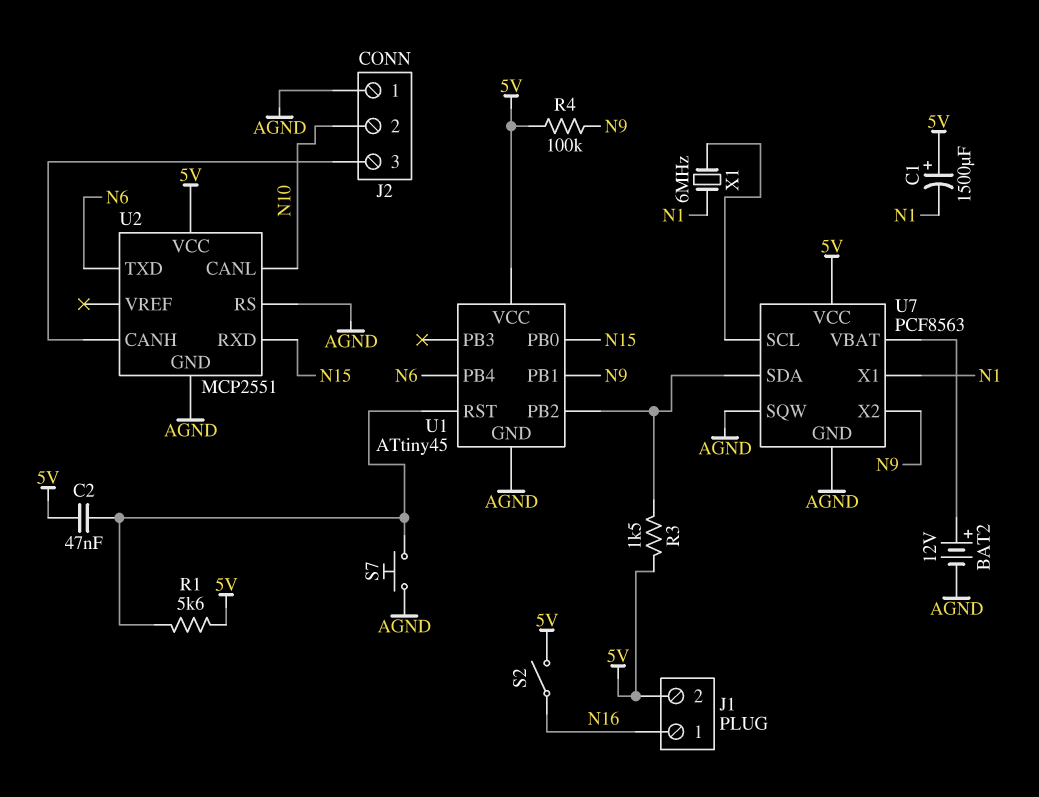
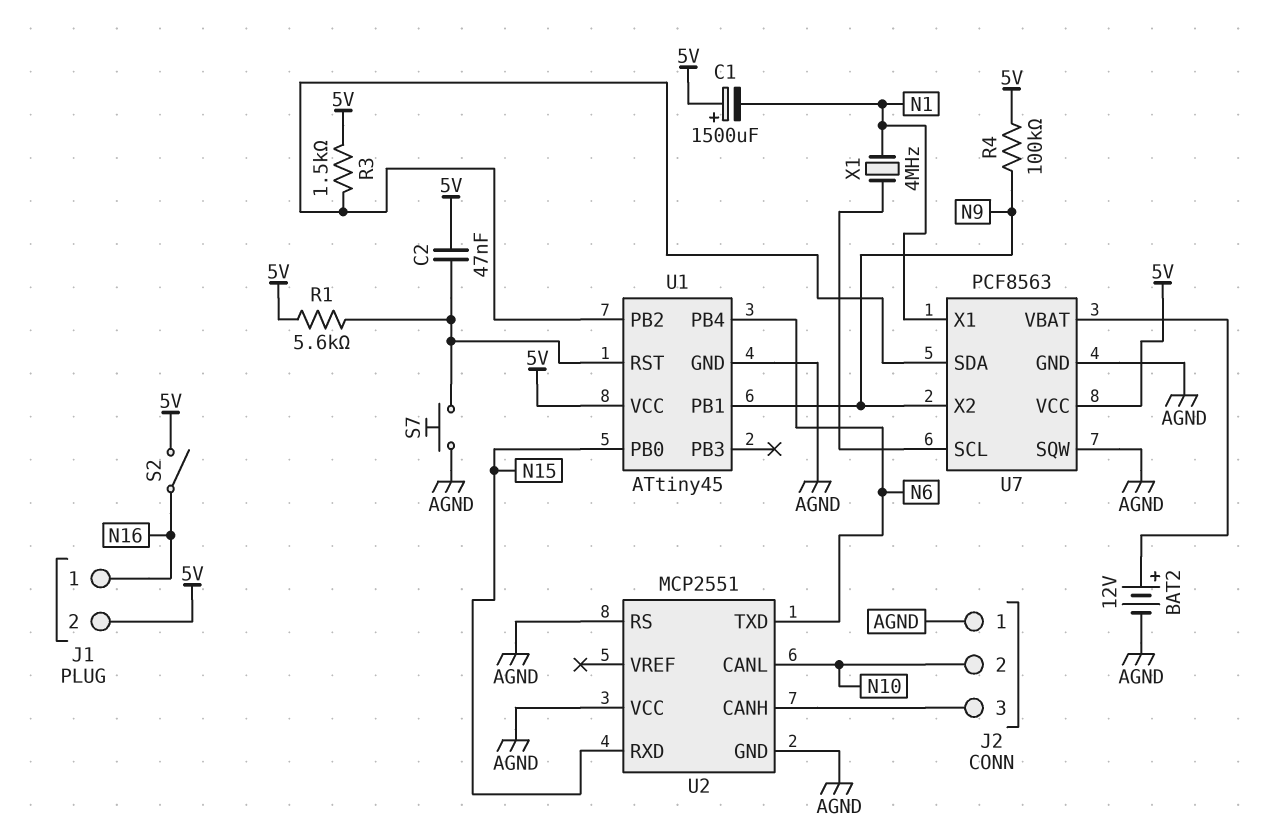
U2 pin VCC: 5V -> AGND
X1: 6MHz (N1, U7/SCL) -> 4MHz (N1, U7/SCL)

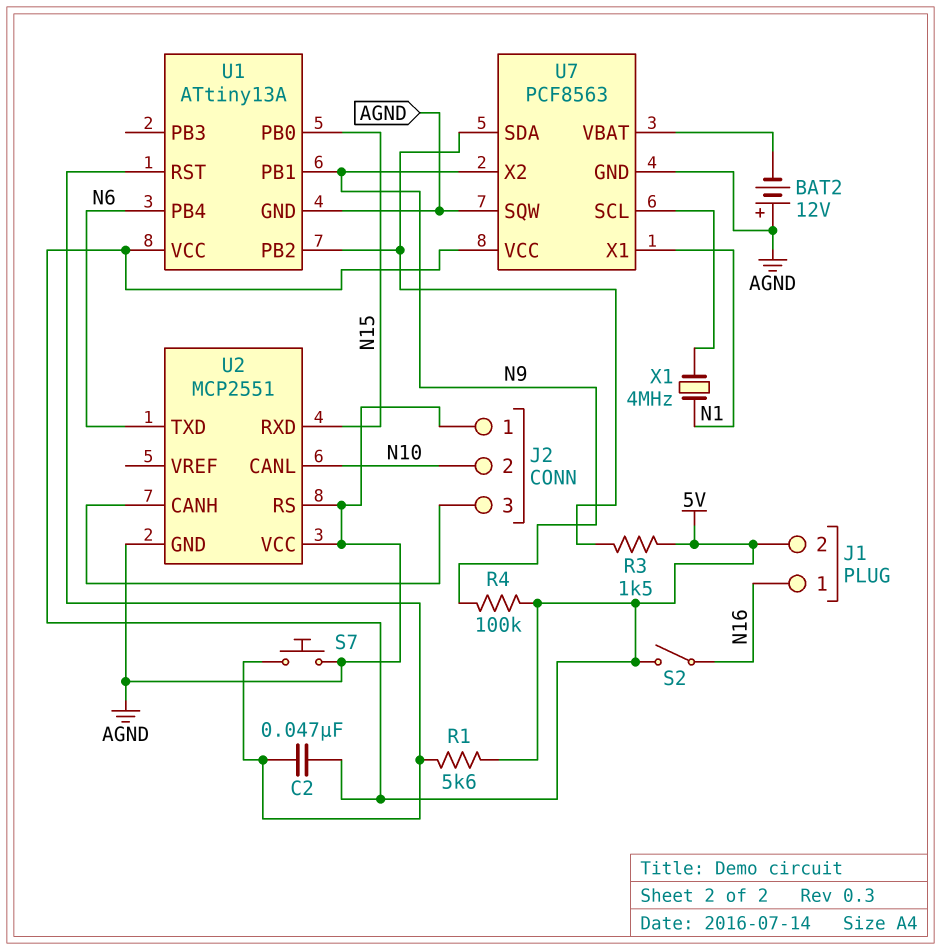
BAT2: 12V (plus U7/VBAT, minus AGND) -> 12V (plus AGND, minus U7/VBAT)
C1: 1500uF (plus 5V, minus N1) -> none
U1: ATtiny45 -> ATtiny13A

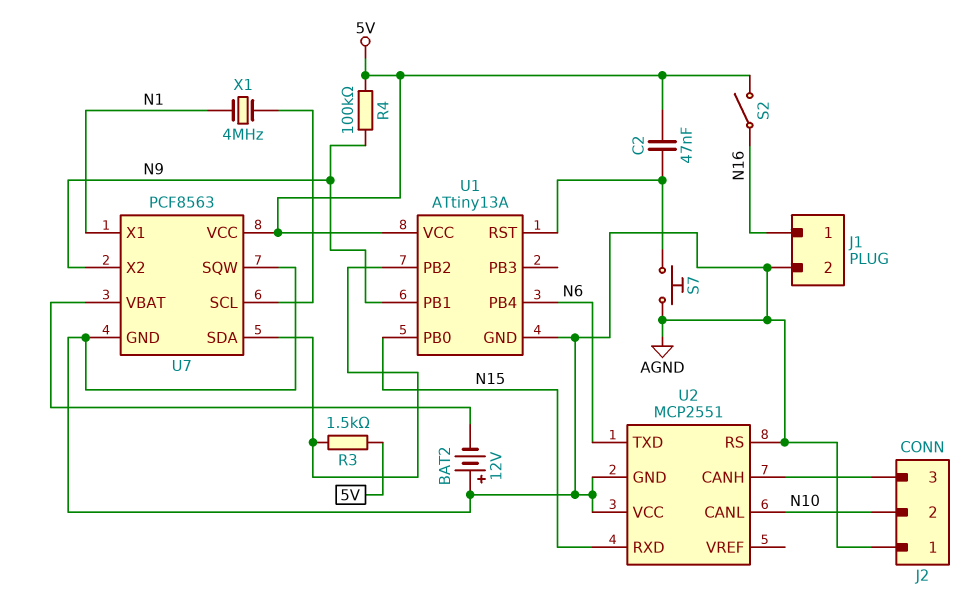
J1 pin 2: 5V -> AGND
R1: 5.6k (5V, U1/RST) -> none

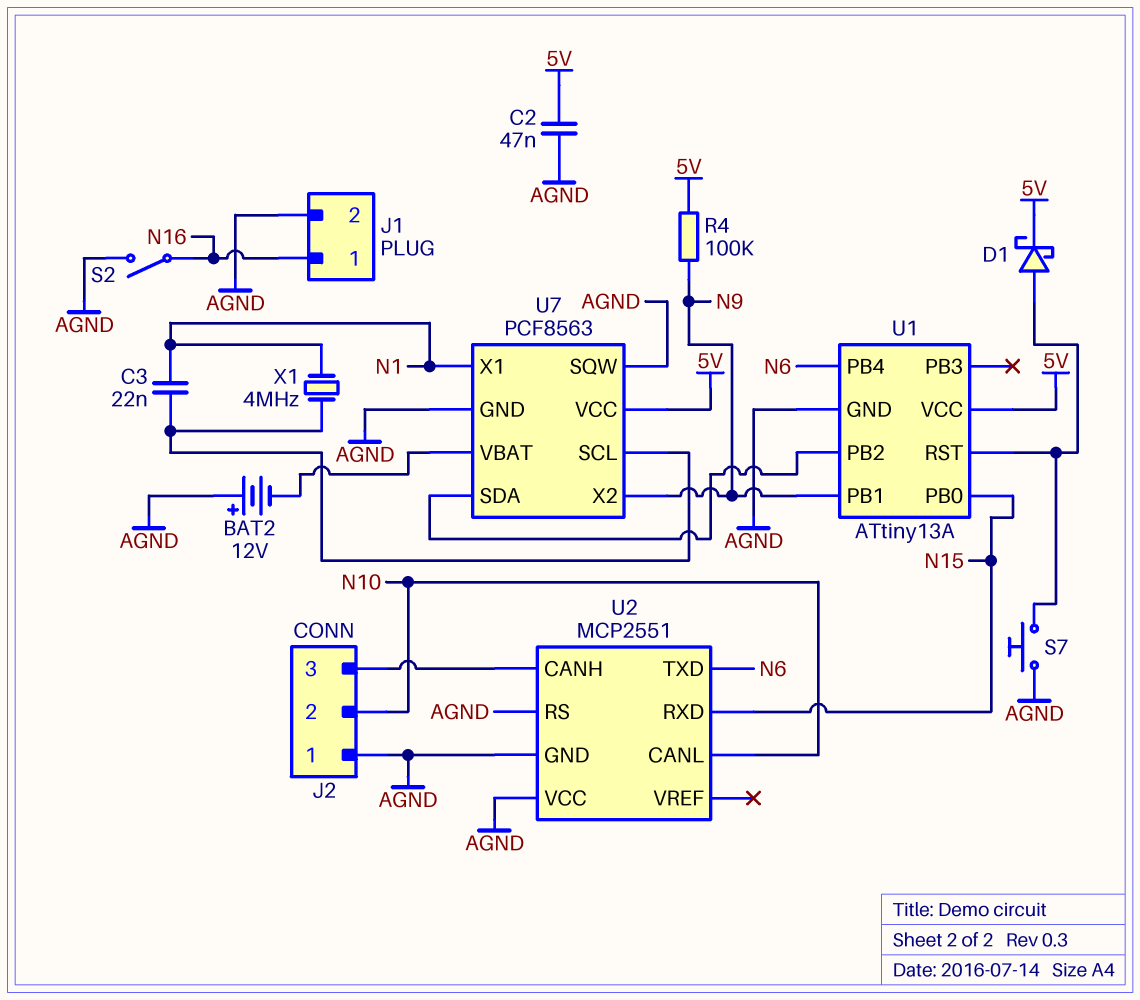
C2: 47nF (5V, U1/RST) -> 47nF (5V, AGND)
C3: none -> 22nF (N1, U7/SCL)
D1: none -> schottky (A U1/RST, K 5V)
R3: 1.5k (5V, U1/PB2) -> none
S2: switch (5V, N16) -> switch (AGND, N16)

